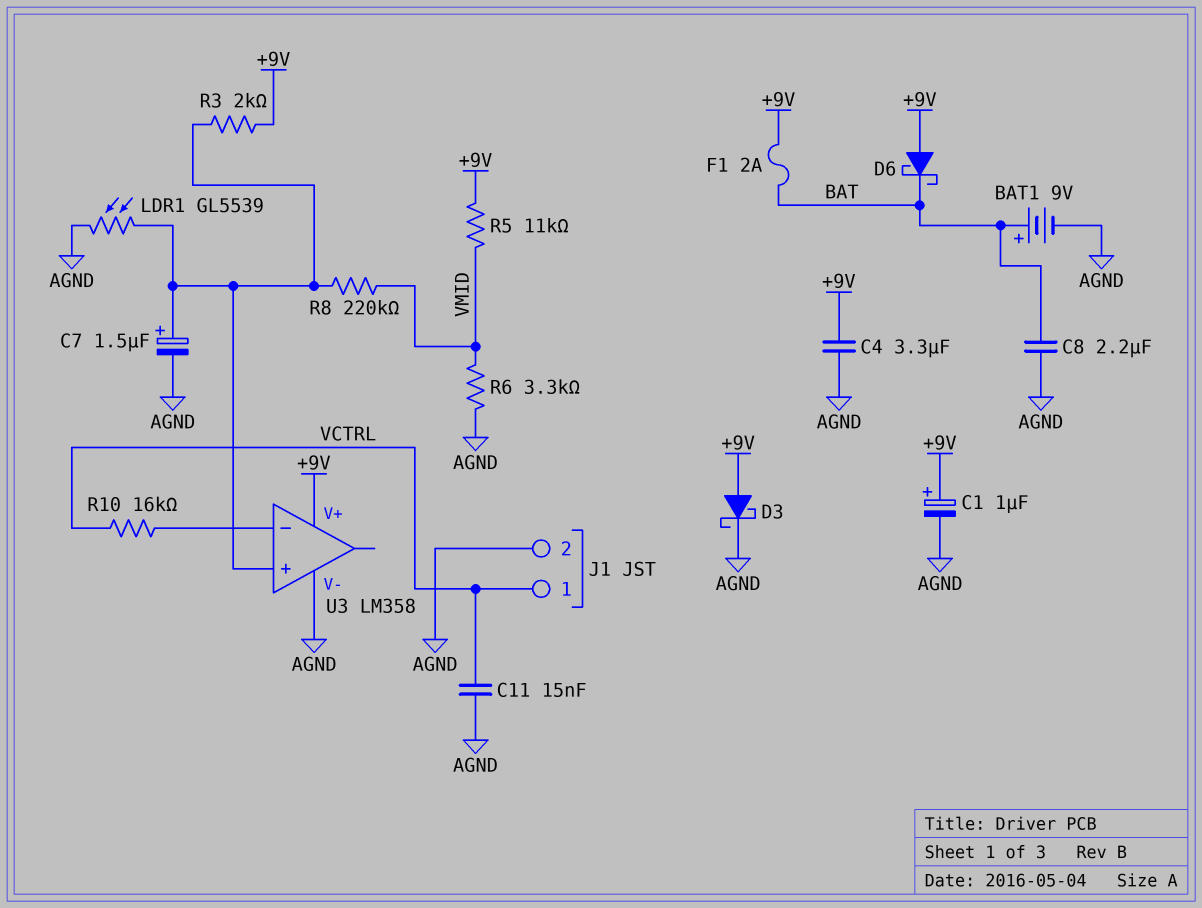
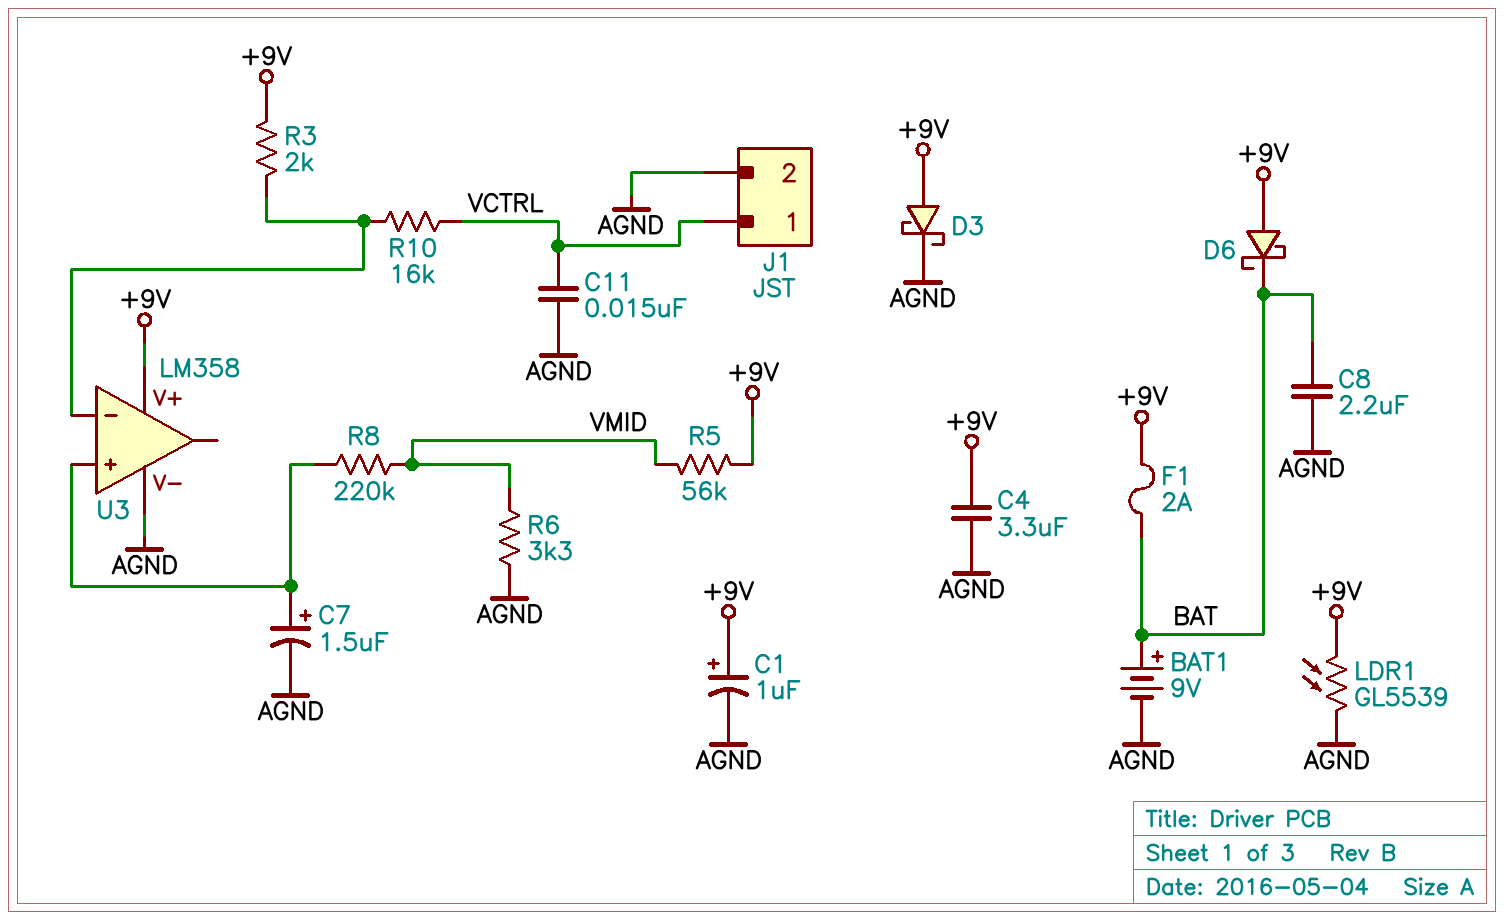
LDR1: GL5539 (AGND, U3/in+) -> GL5539 (+9V, AGND)
R3: 2k (+9V, U3/in+) -> 2k (+9V, U3/in-)
R5: 11k (+9V, VMID) -> 56k (+9V, VMID)

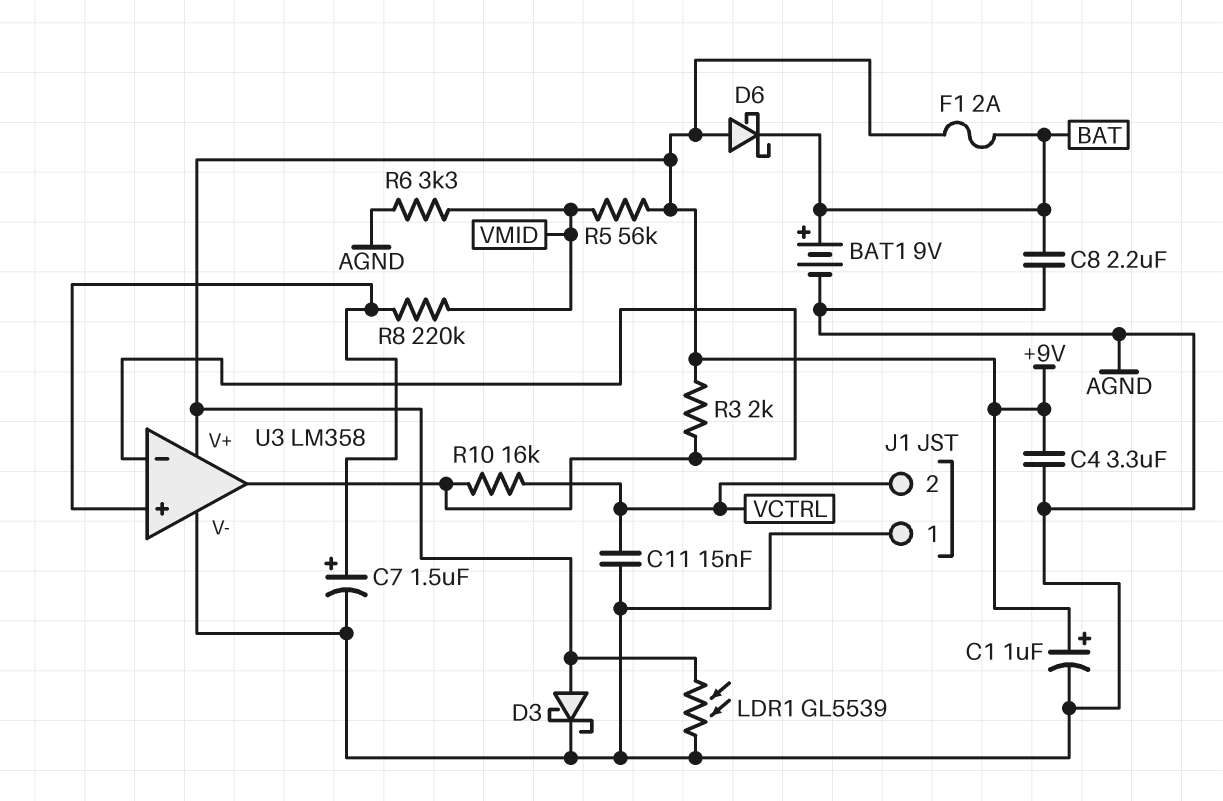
J1 pin 1: VCTRL -> AGND
J1 pin 2: AGND -> VCTRL
U3 pin out: none -> U3/in-

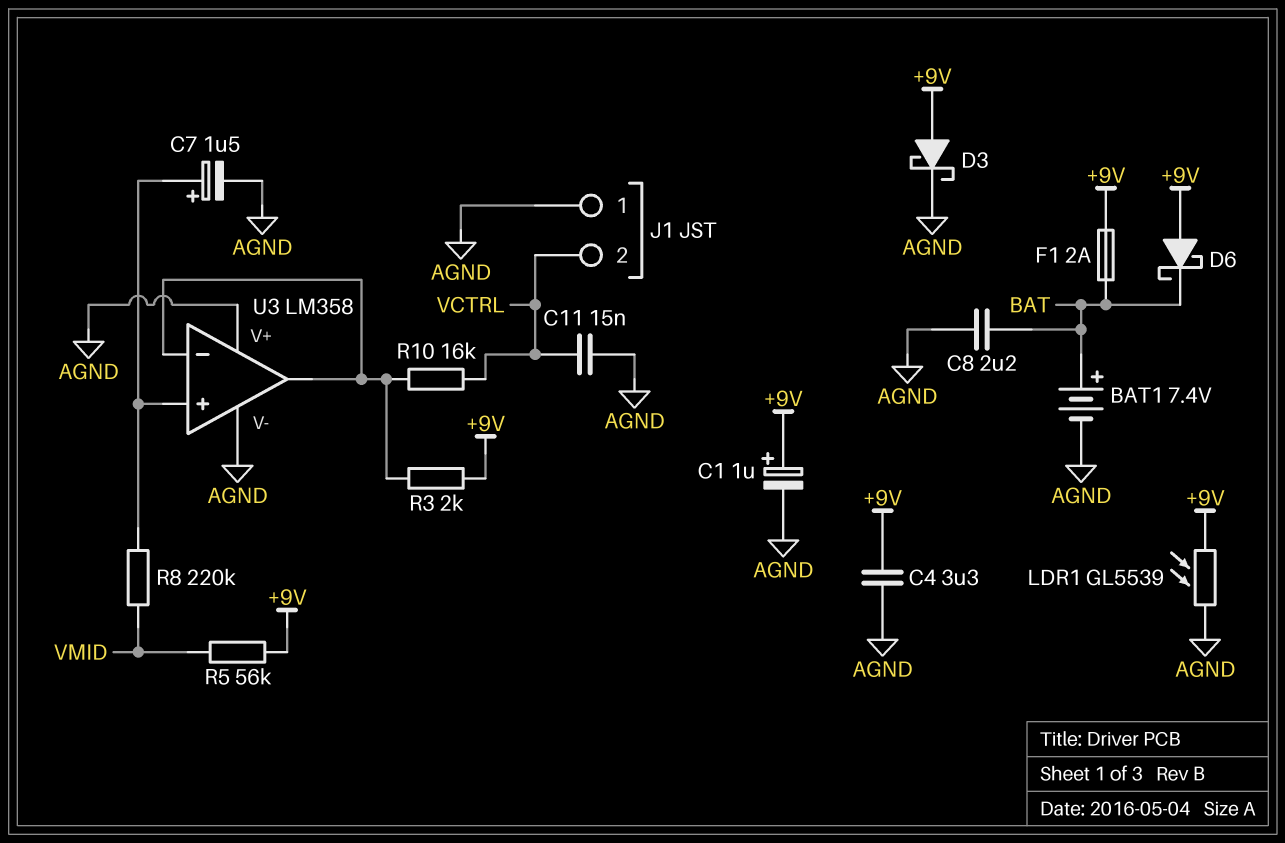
BAT1: 9V (plus BAT, minus AGND) -> 7.4V (plus BAT, minus AGND)
R6: 3.3k (AGND, VMID) -> none
U3 pin V+: +9V -> AGND

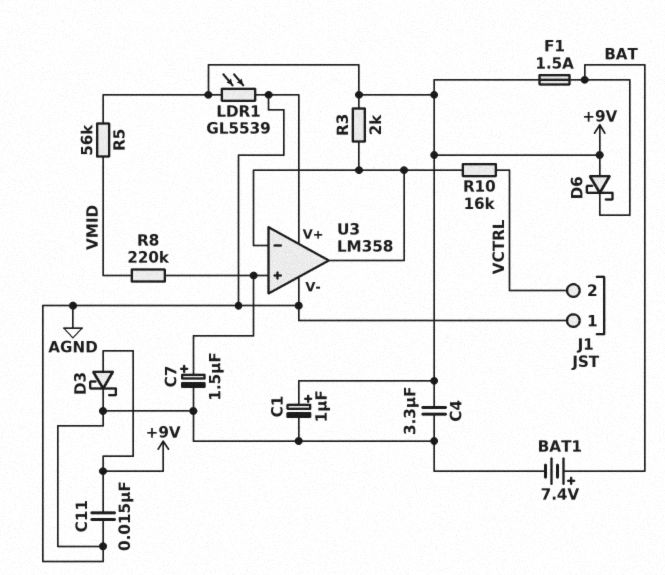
C8: 2.2uF (AGND, BAT) -> none
C11: 15nF (AGND, VCTRL) -> 15nF (+9V, AGND)
F1: 2A (+9V, BAT) -> 1.5A (+9V, BAT)

